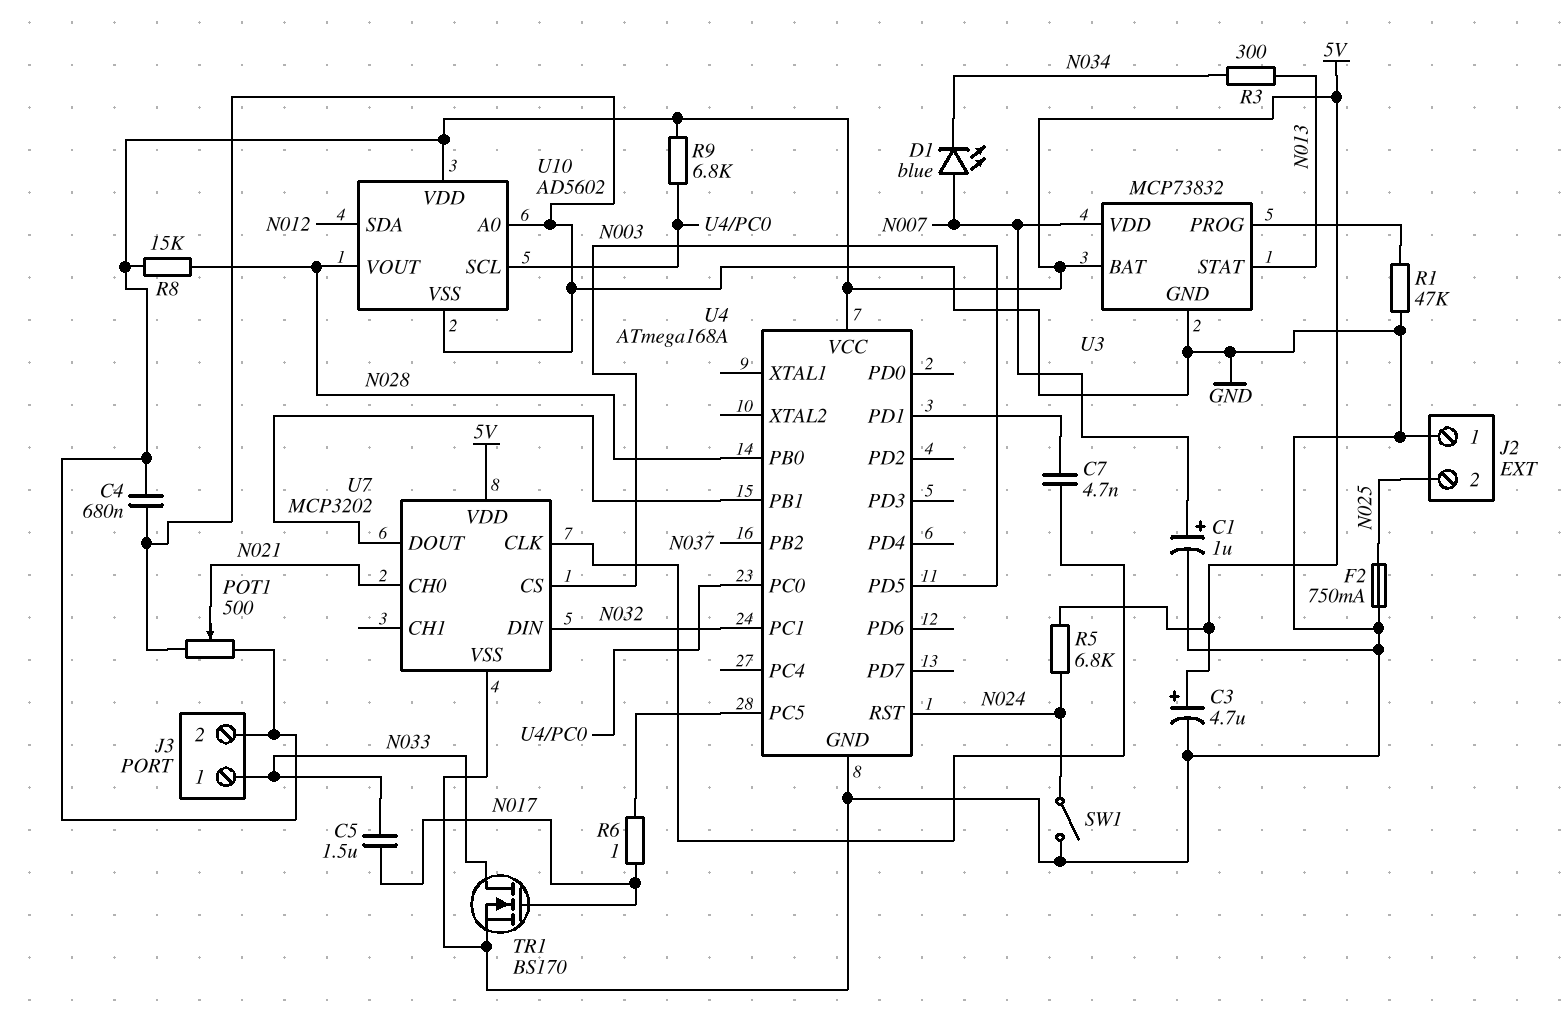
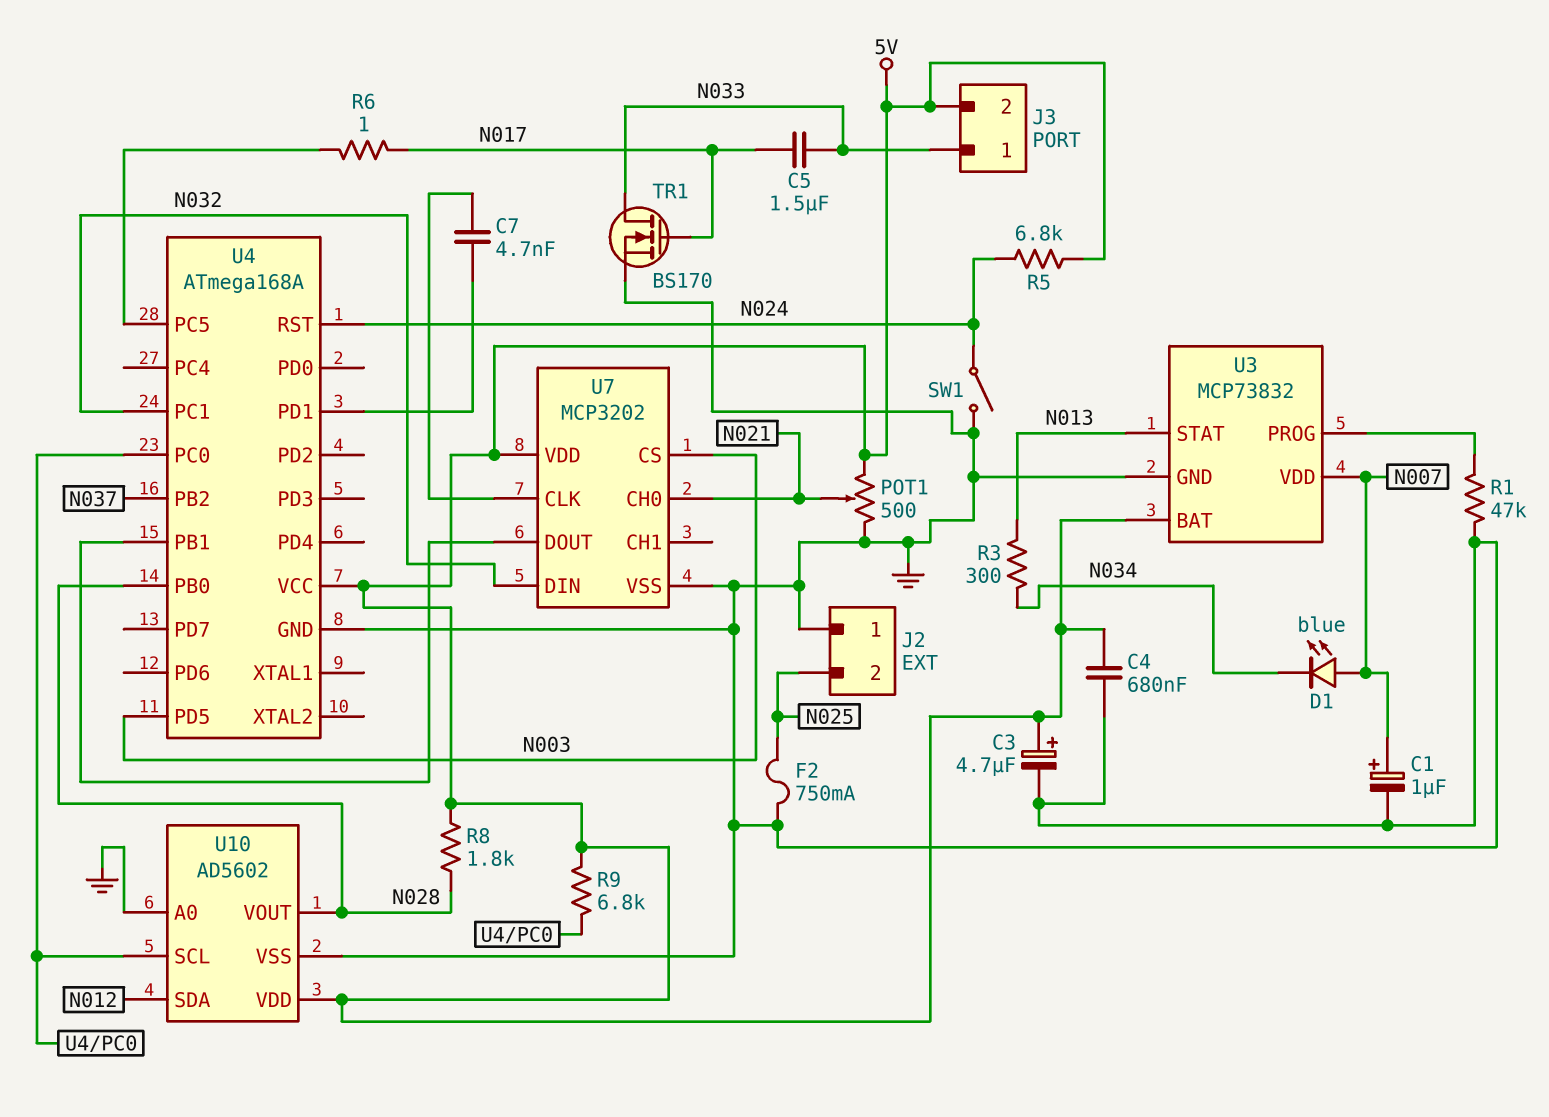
R8: 15k (5V, N028) -> 1.8k (5V, N028)

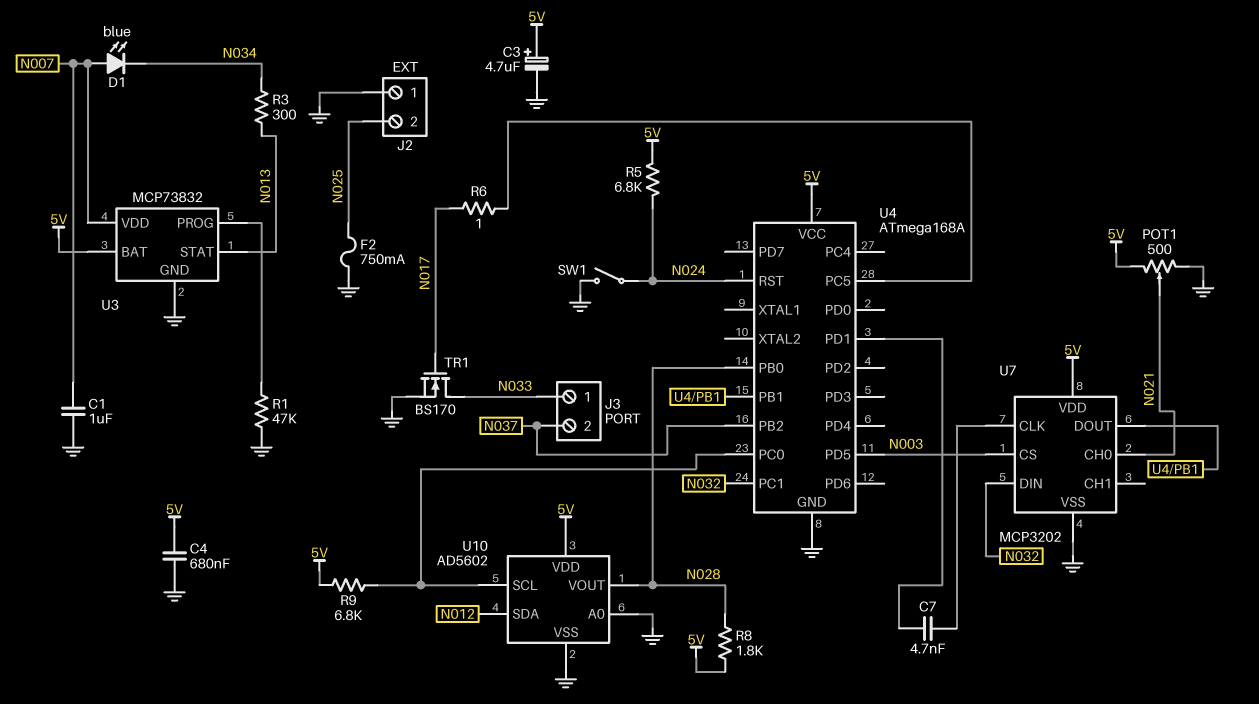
C1: 1uF (plus N007, minus GND) -> 1uF (GND, N007)
C5: 1.5uF (N017, N033) -> none
J3 pin 2: 5V -> N037

